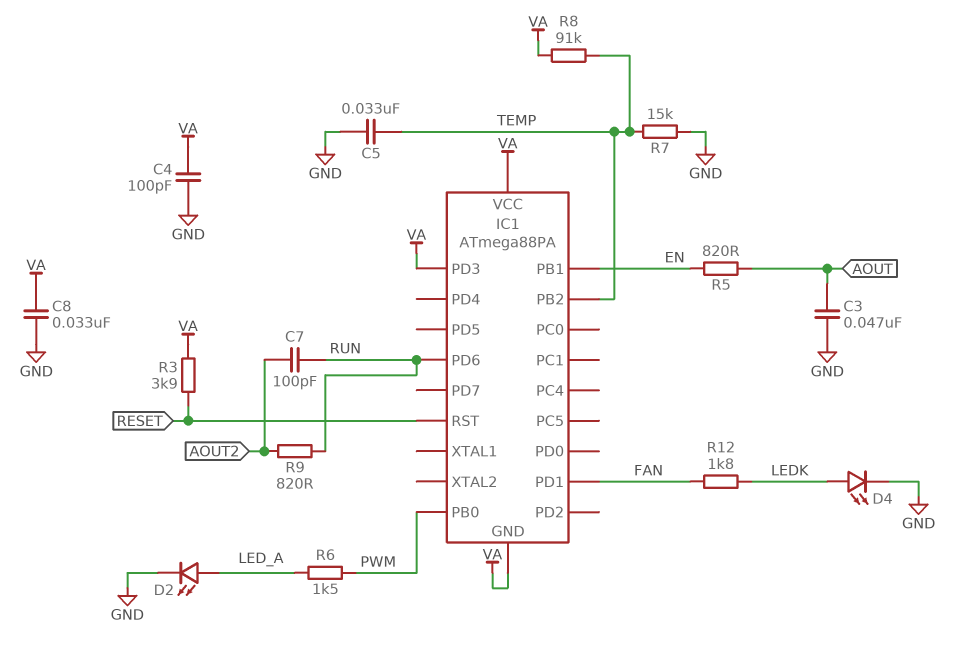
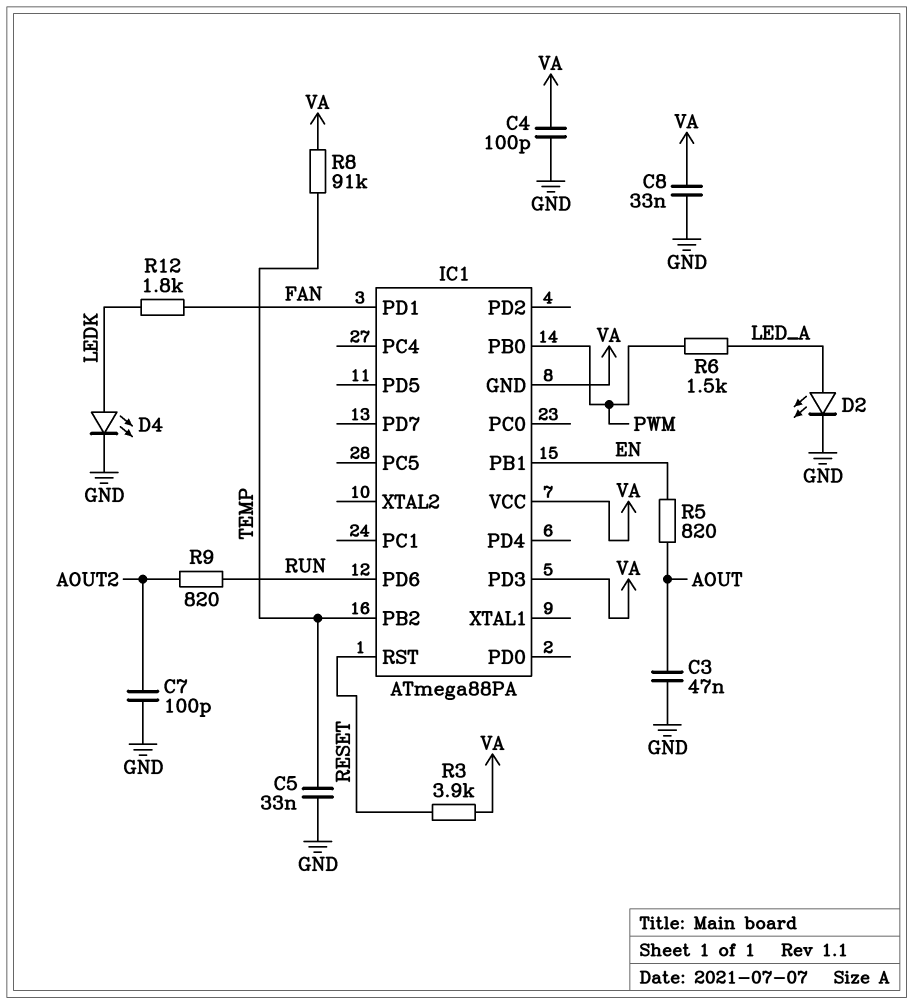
C7: 100pF (AOUT2, RUN) -> 100pF (AOUT2, GND)
R7: 15k (GND, TEMP) -> none

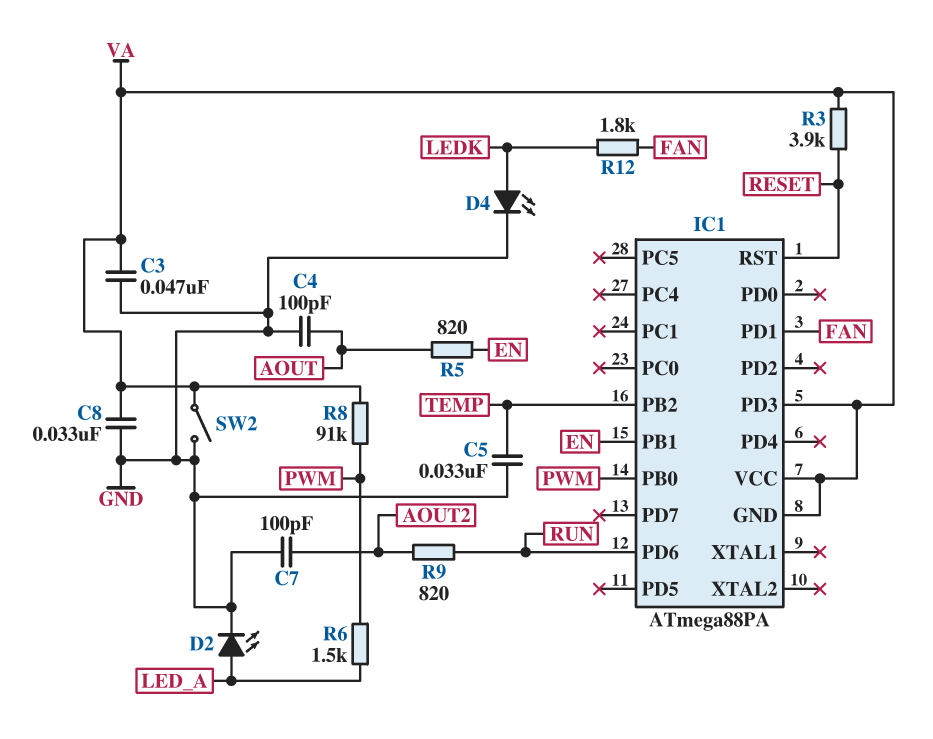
C3: 47nF (AOUT, GND) -> 47nF (GND, VA)
C4: 100pF (GND, VA) -> 100pF (AOUT, GND)
R8: 91k (TEMP, VA) -> 91k (PWM, VA)
SW2: none -> switch (GND, VA)

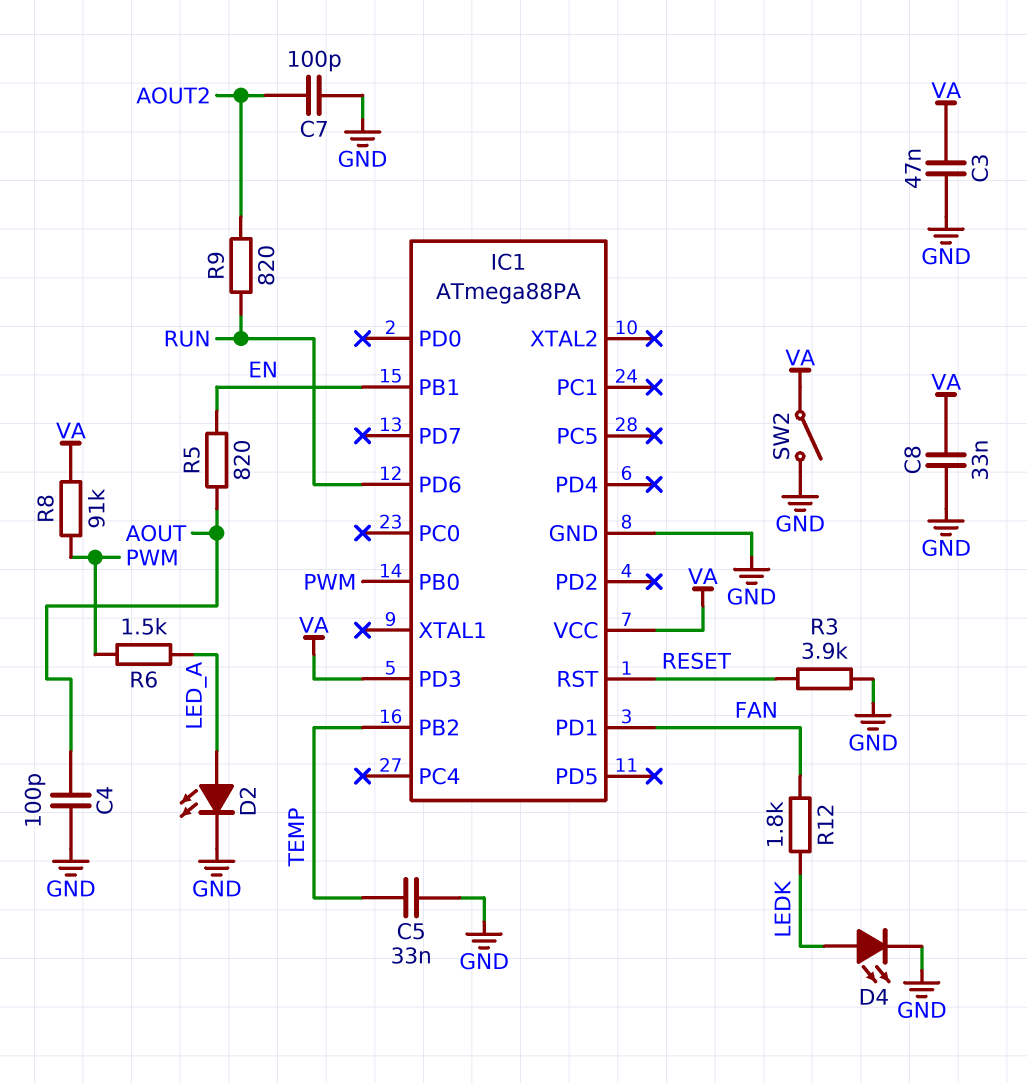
IC1 pin GND: VA -> GND
R3: 3.9k (RESET, VA) -> 3.9k (GND, RESET)

